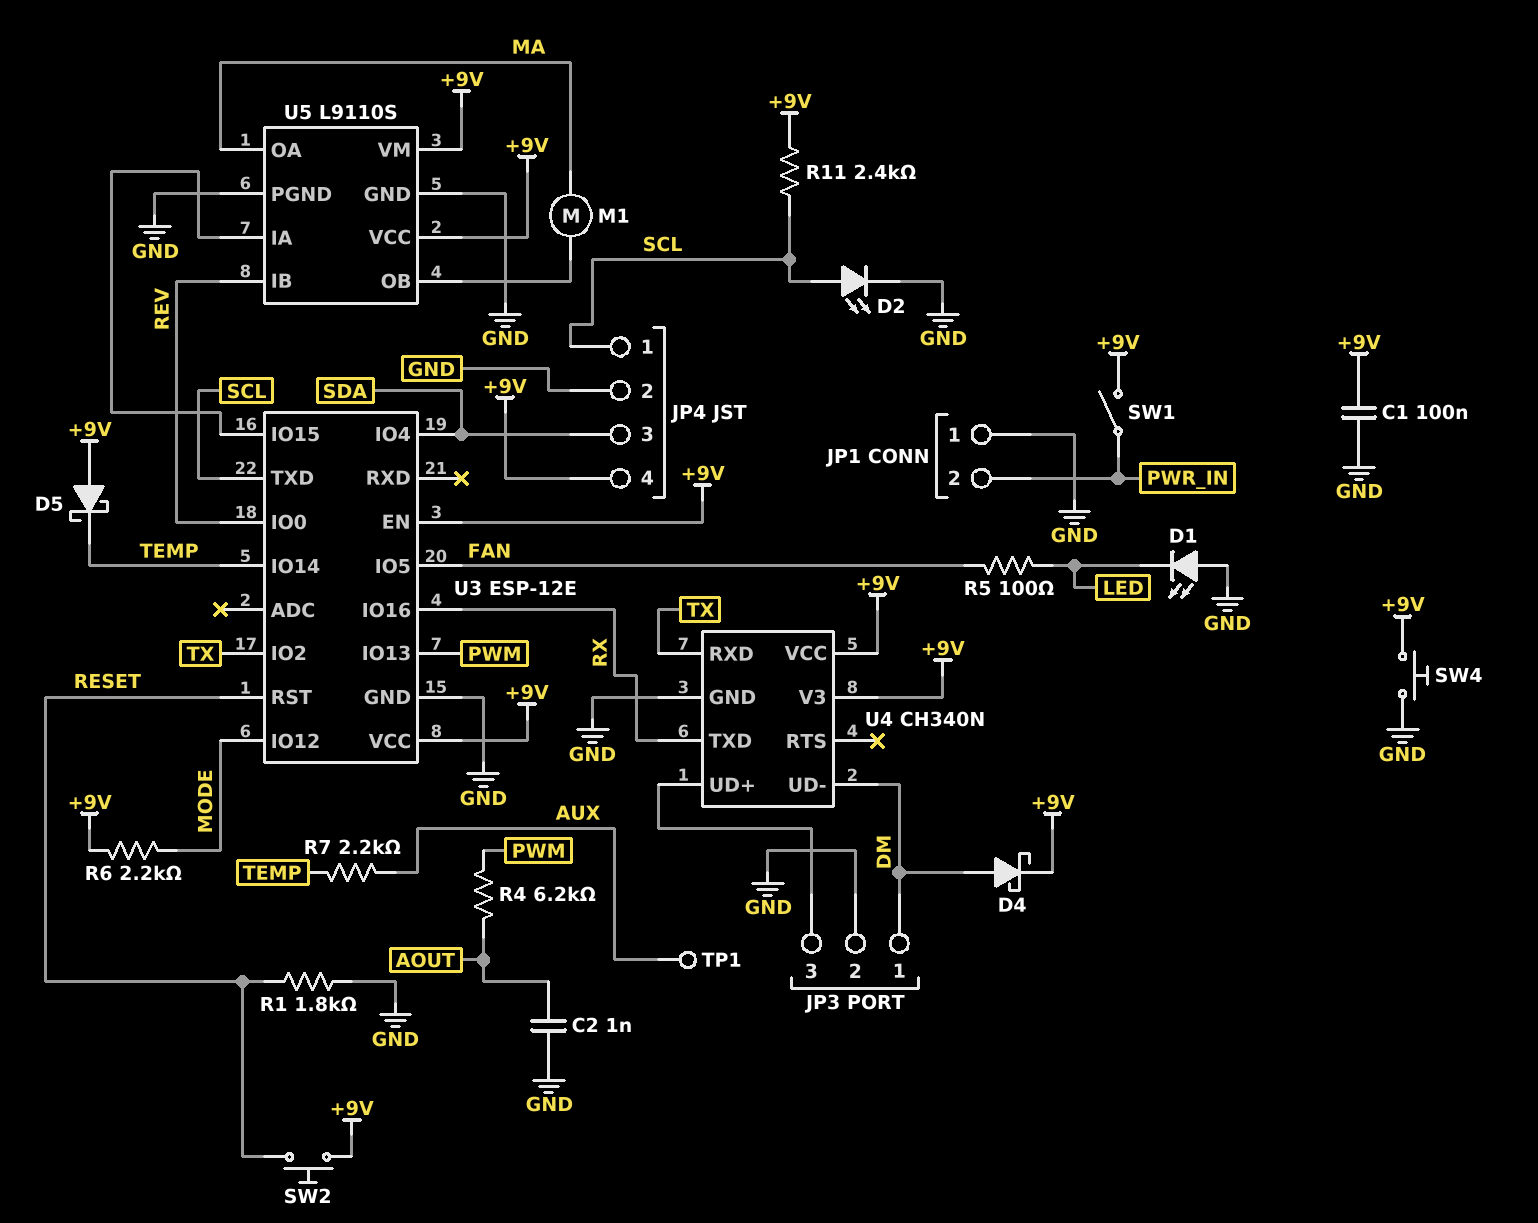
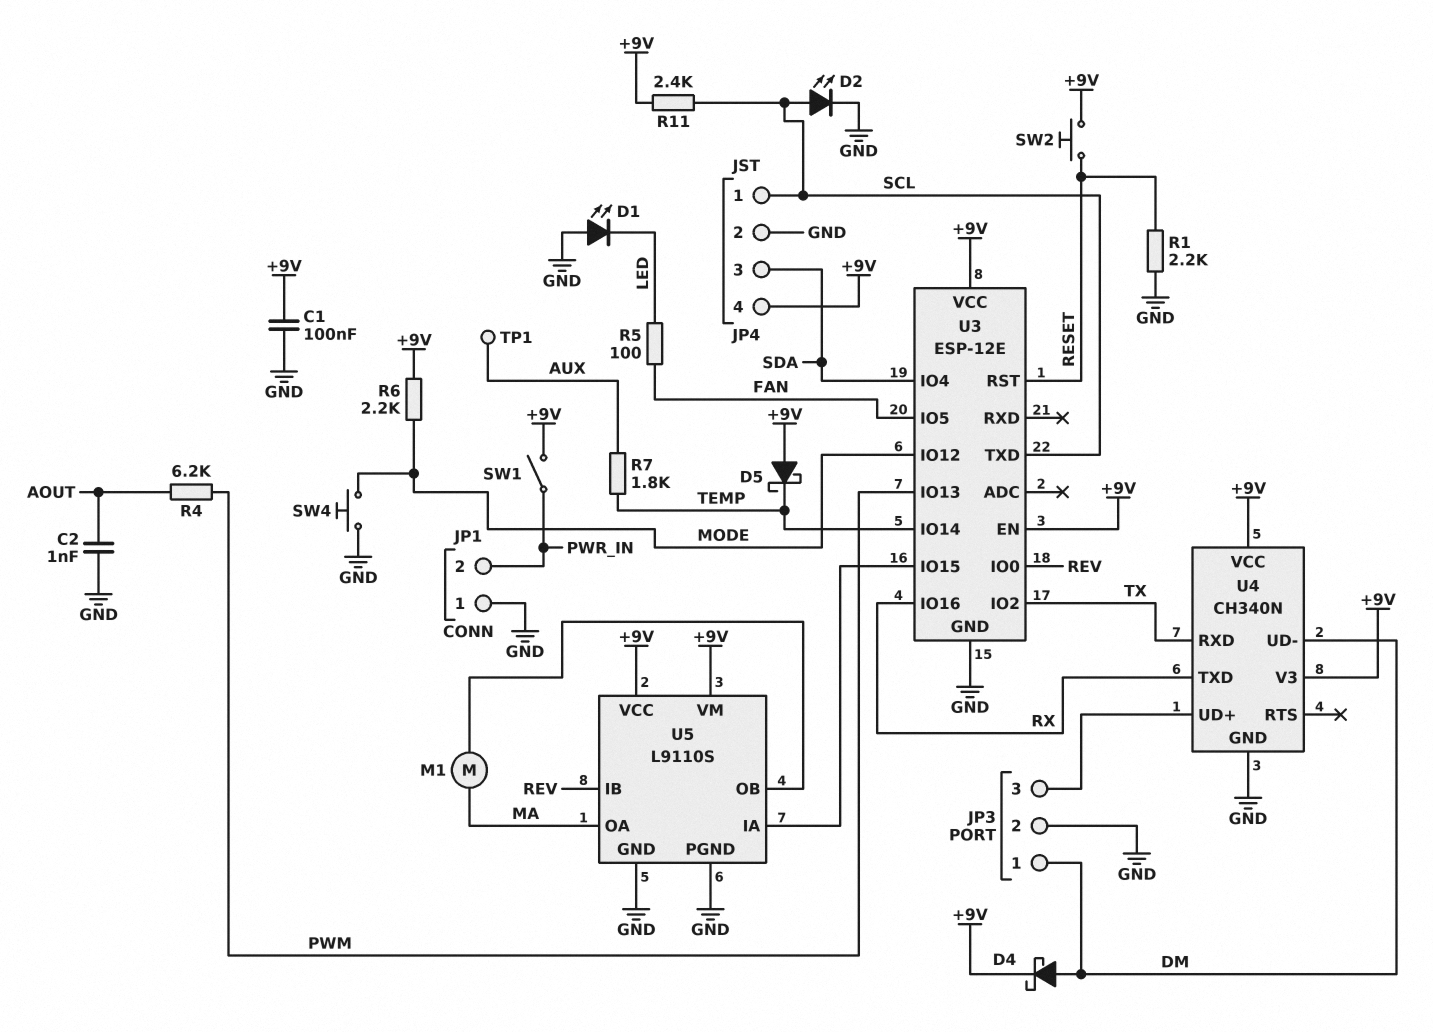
R1: 1.8k (GND, RESET) -> 2.2k (GND, RESET)
R7: 2.2k (AUX, TEMP) -> 1.8k (AUX, TEMP)
SW4: button (+9V, GND) -> button (GND, MODE)

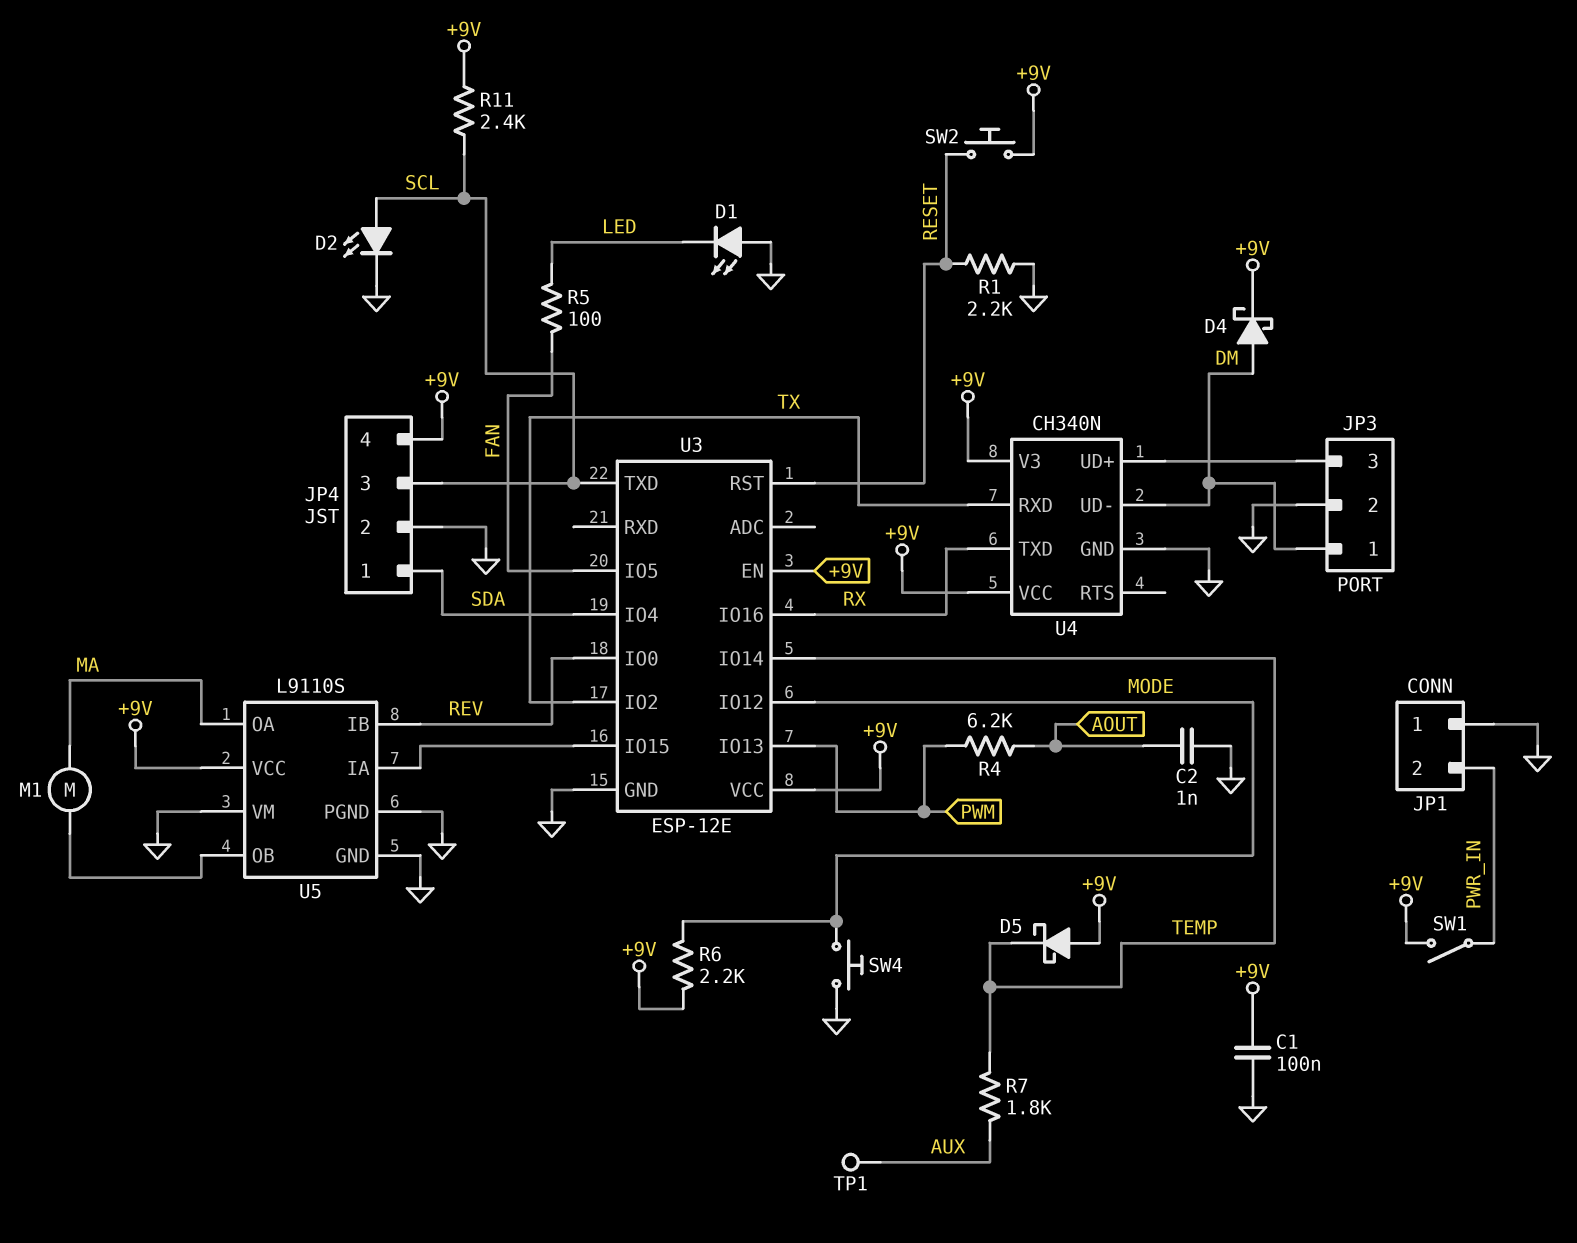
JP4 pin 1: SCL -> SDA
JP4 pin 3: SDA -> SCL
U5 pin VM: +9V -> GND

